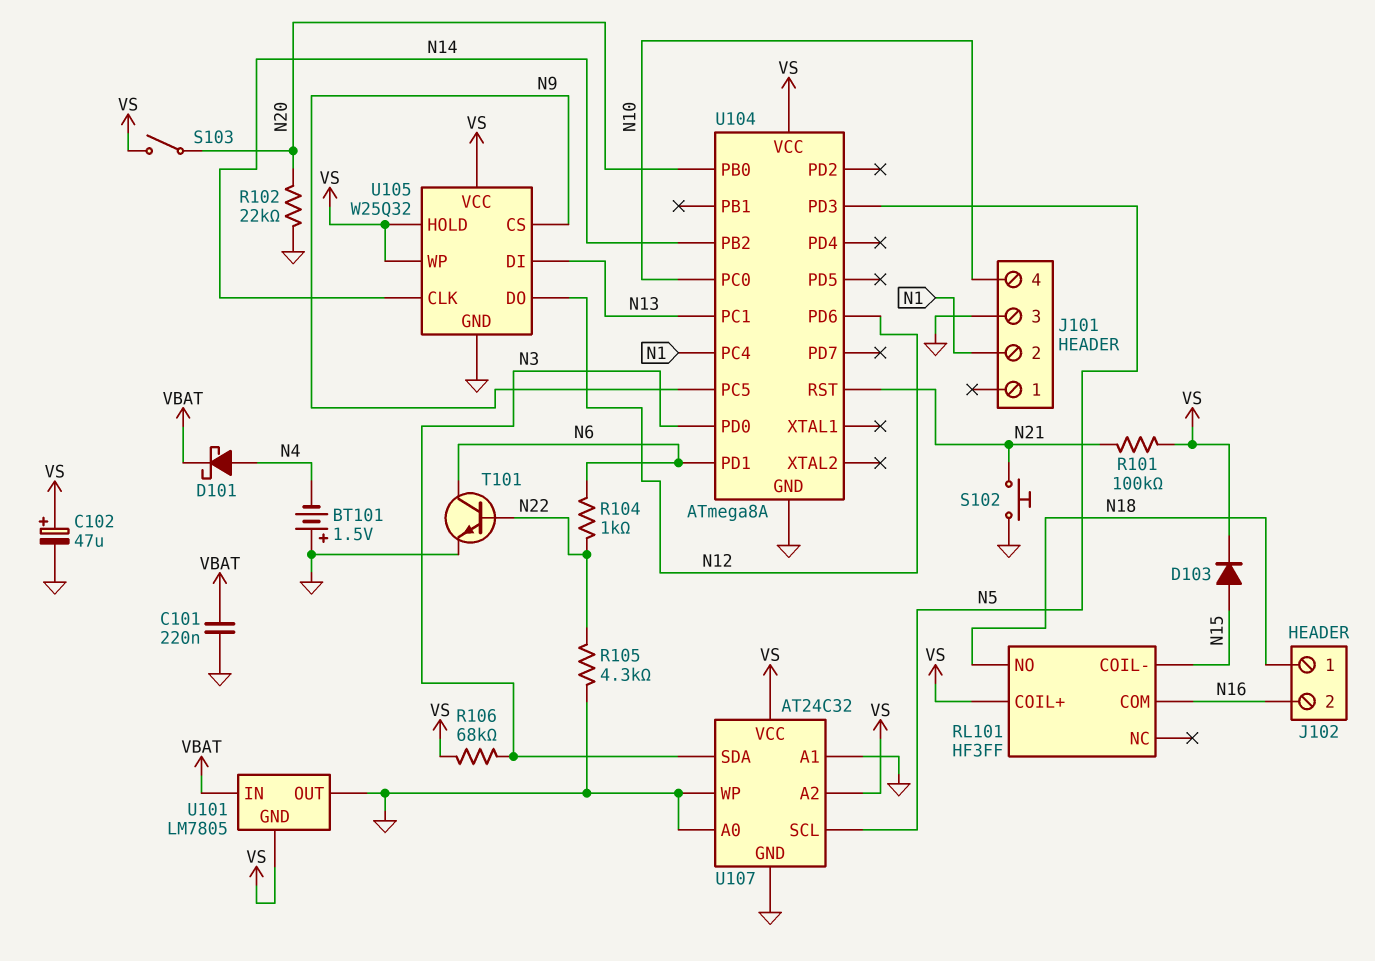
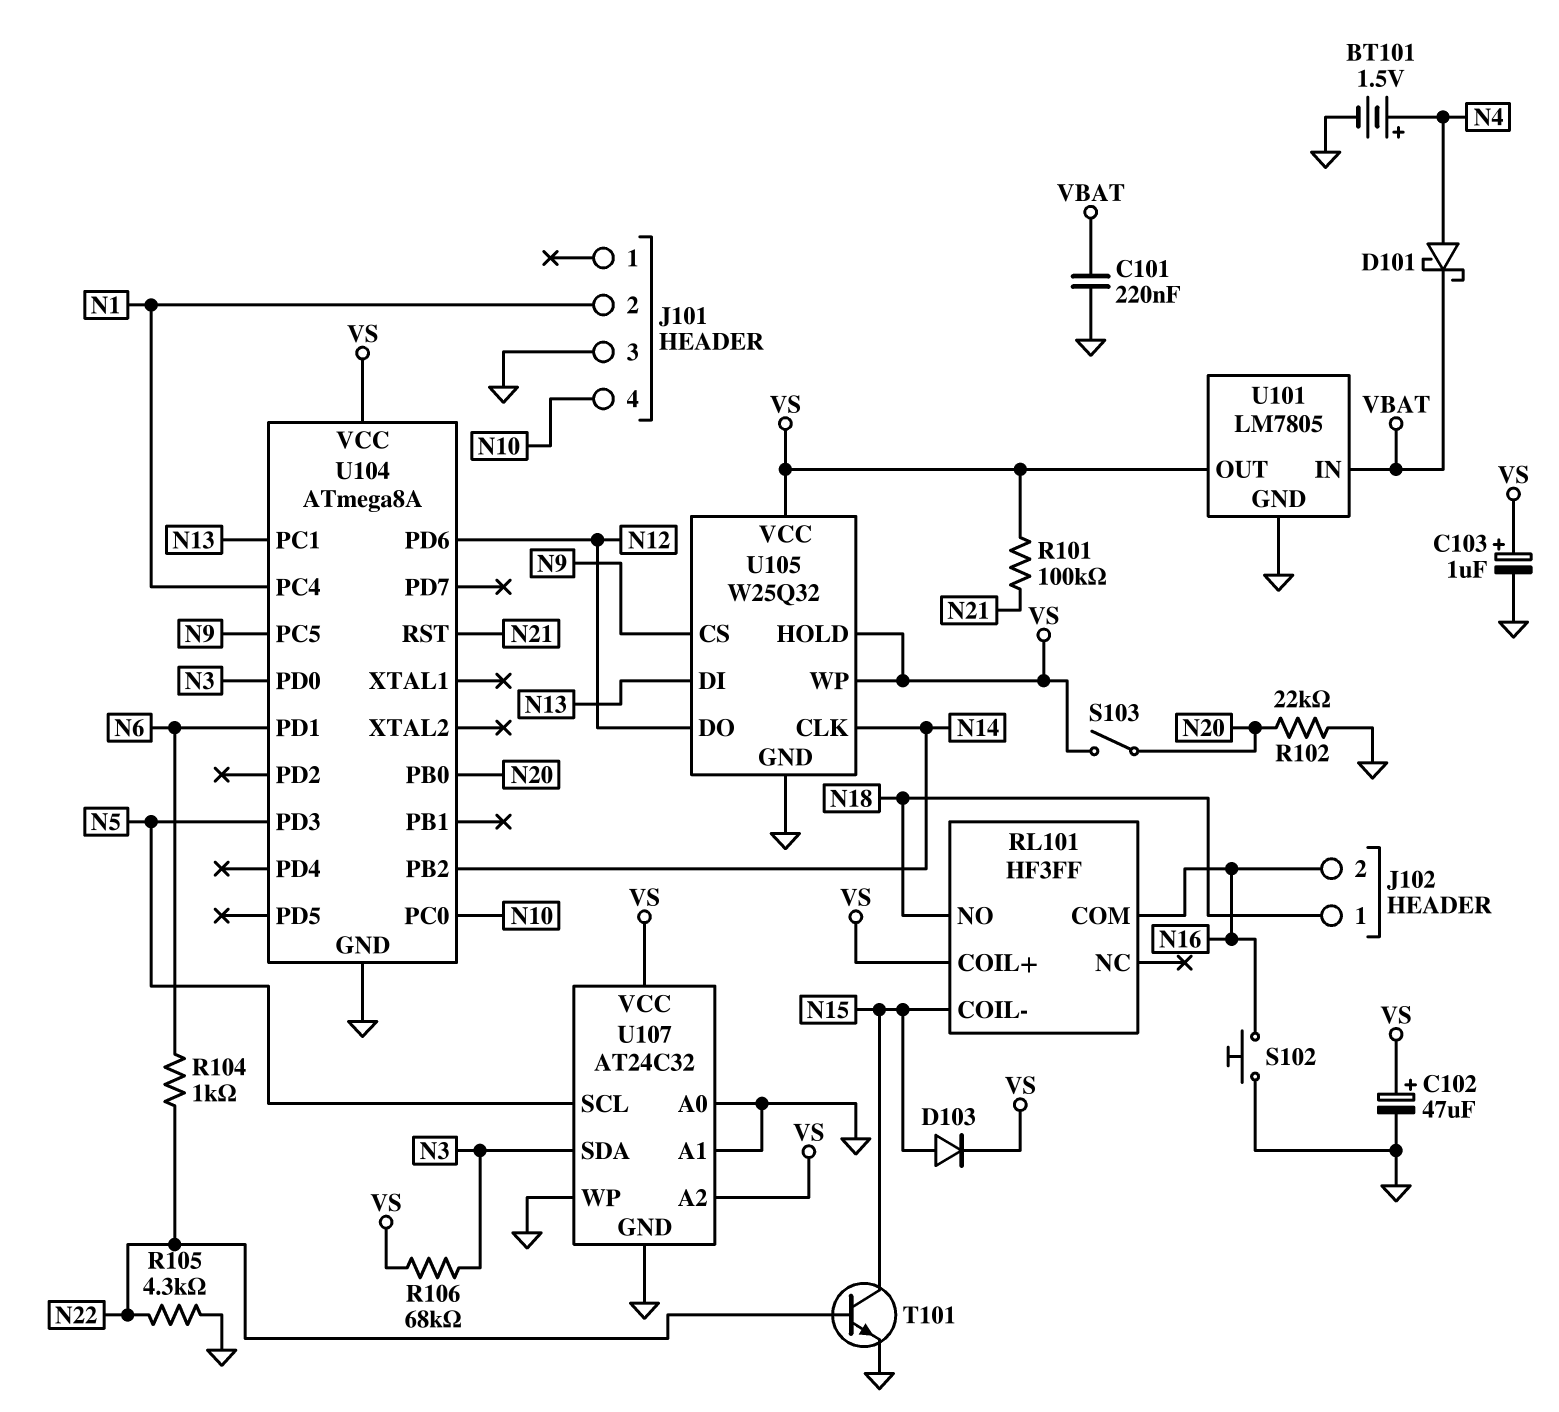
BT101: 1.5V (plus GND, minus N4) -> 1.5V (plus N4, minus GND)
C103: none -> 1uF (plus VS, minus GND)
S102: button (GND, N21) -> button (GND, N16)
T101: NPN (B N22, C N6, E GND) -> NPN (B N22, C N15, E GND)
U101 pin GND: VS -> GND
U101 pin OUT: GND -> VS

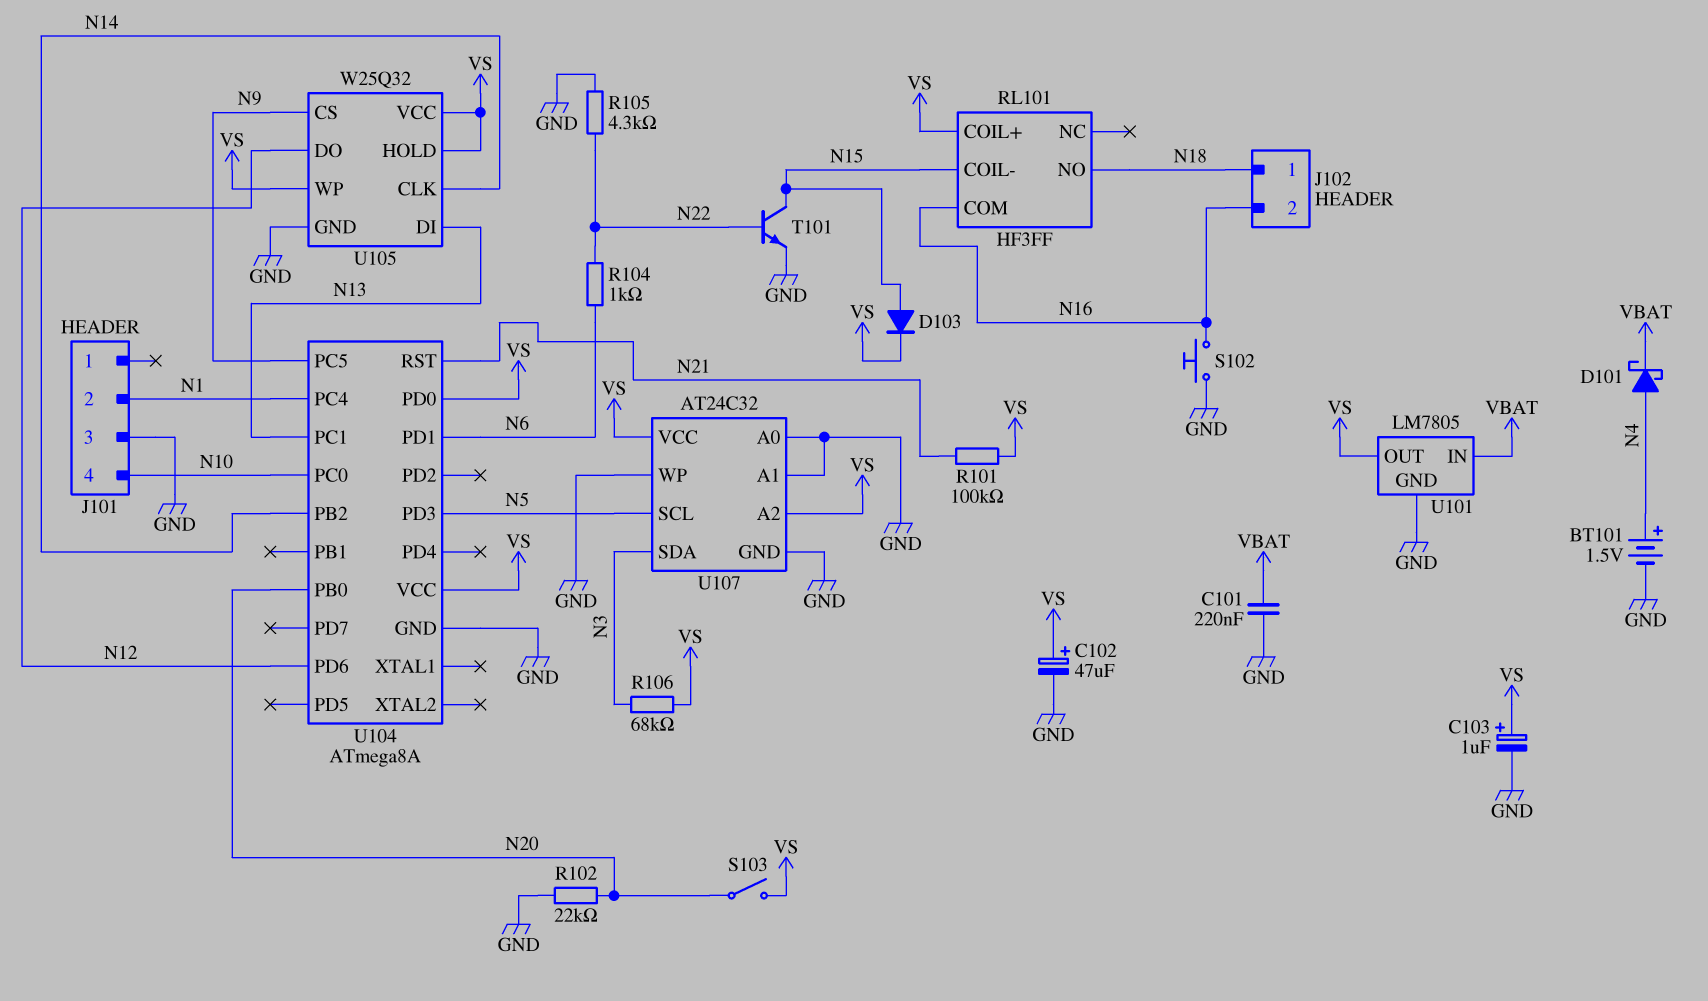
U104 pin PD0: N3 -> VS

